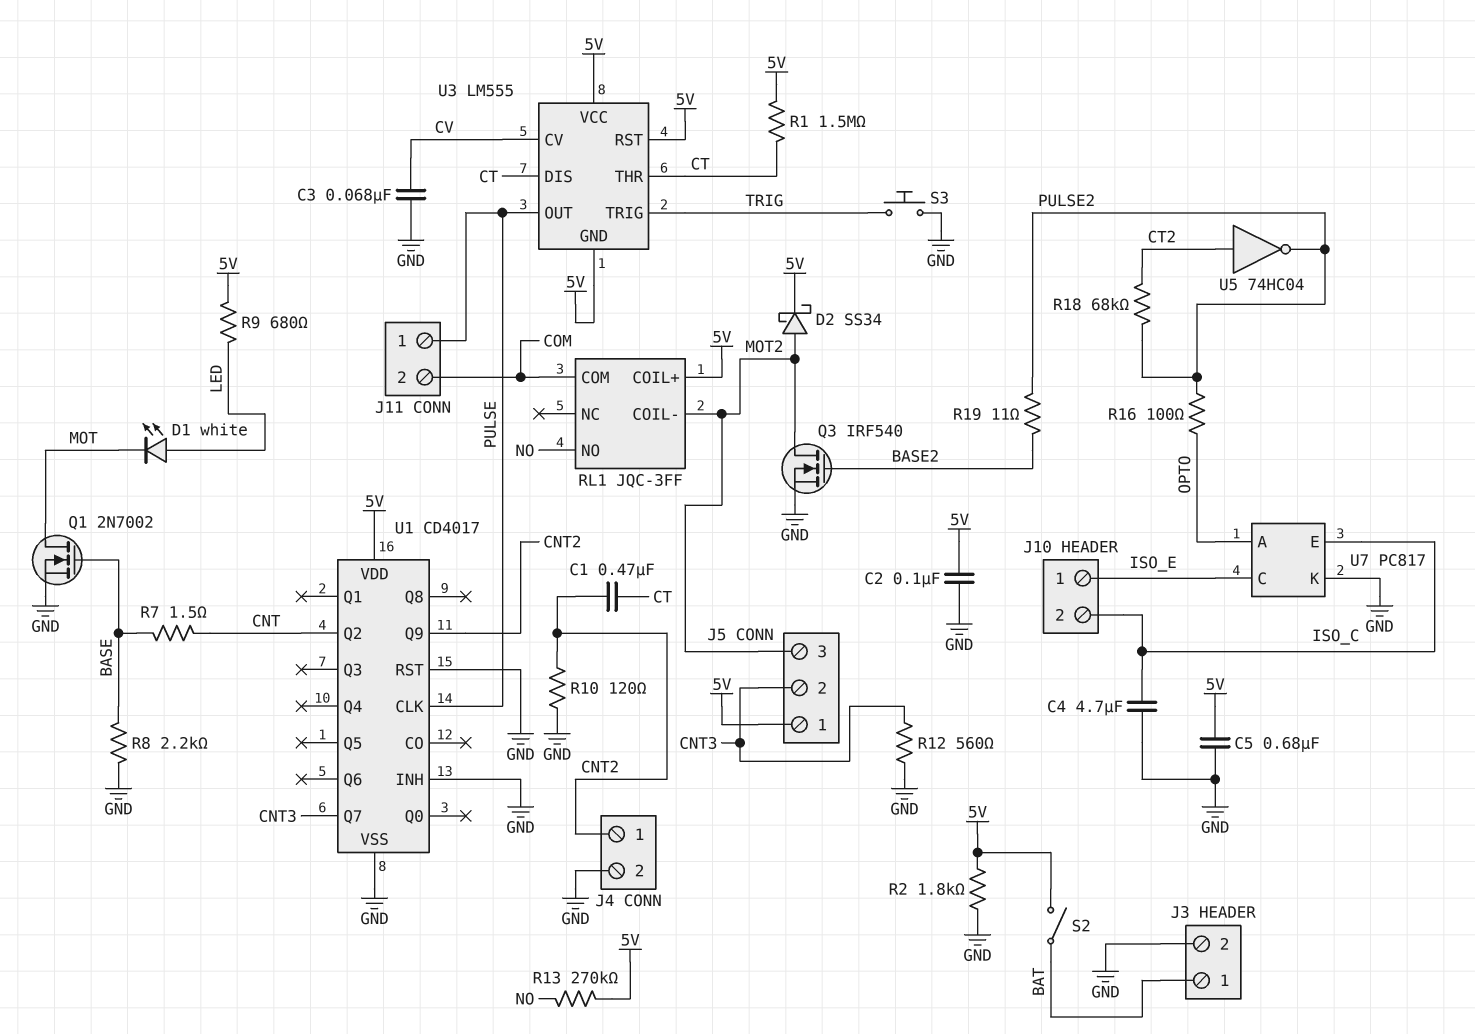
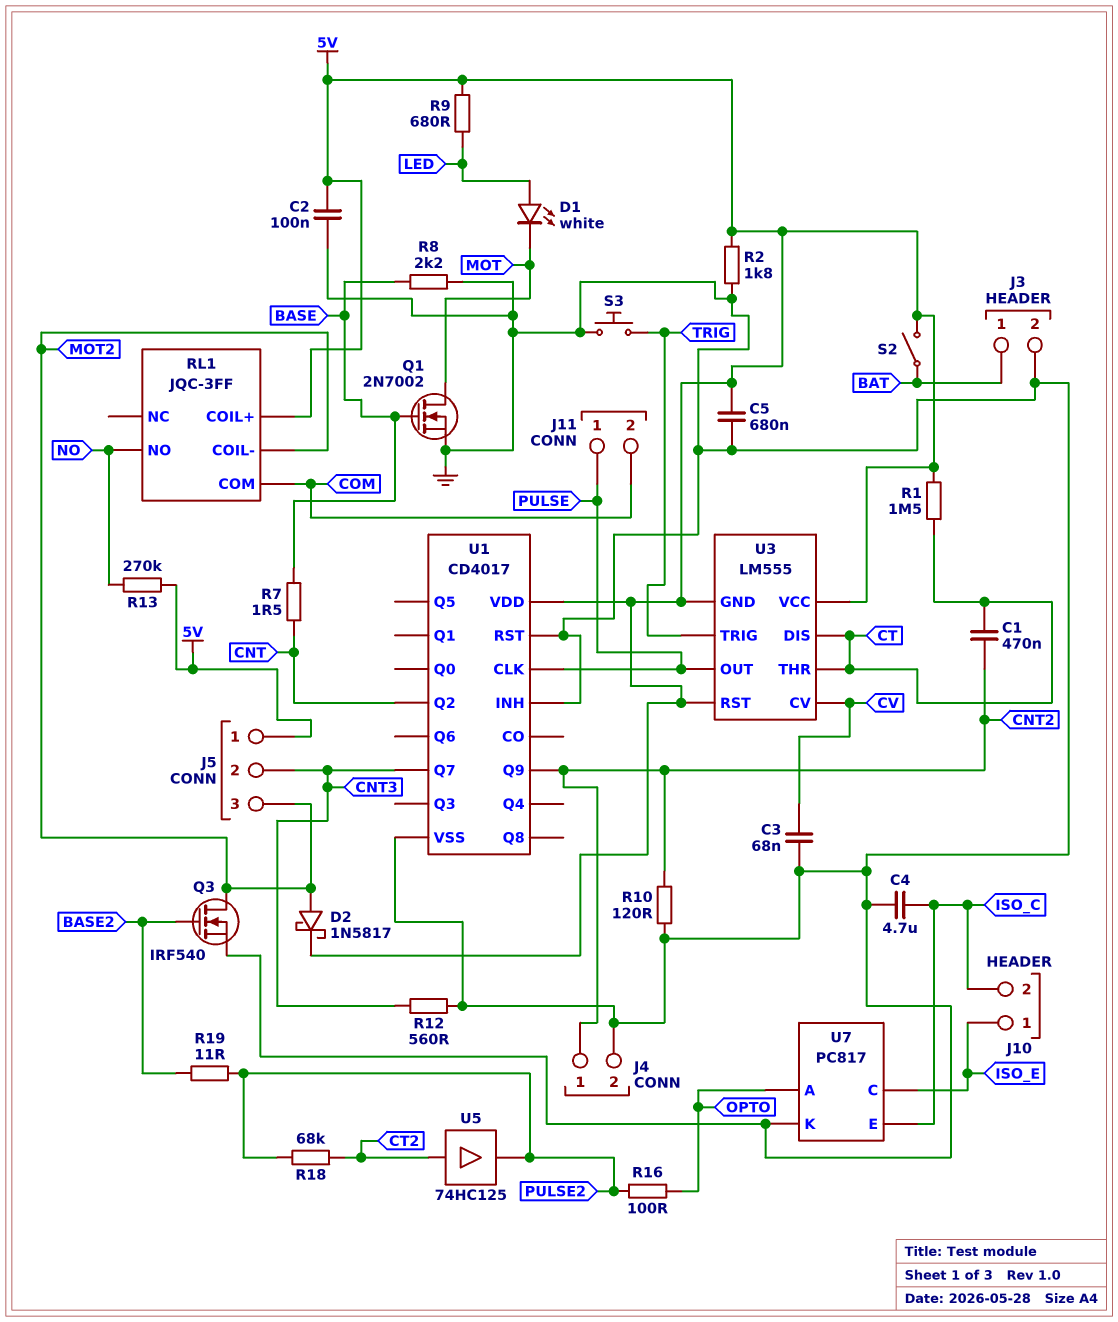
D2: schottky SS34 (A MOT2, K 5V) -> schottky 1N5817 (A MOT2, K 5V)
U5: NOT 74HC04 (in CT2, out PULSE2) -> buffer 74HC125 (in CT2, out PULSE2)

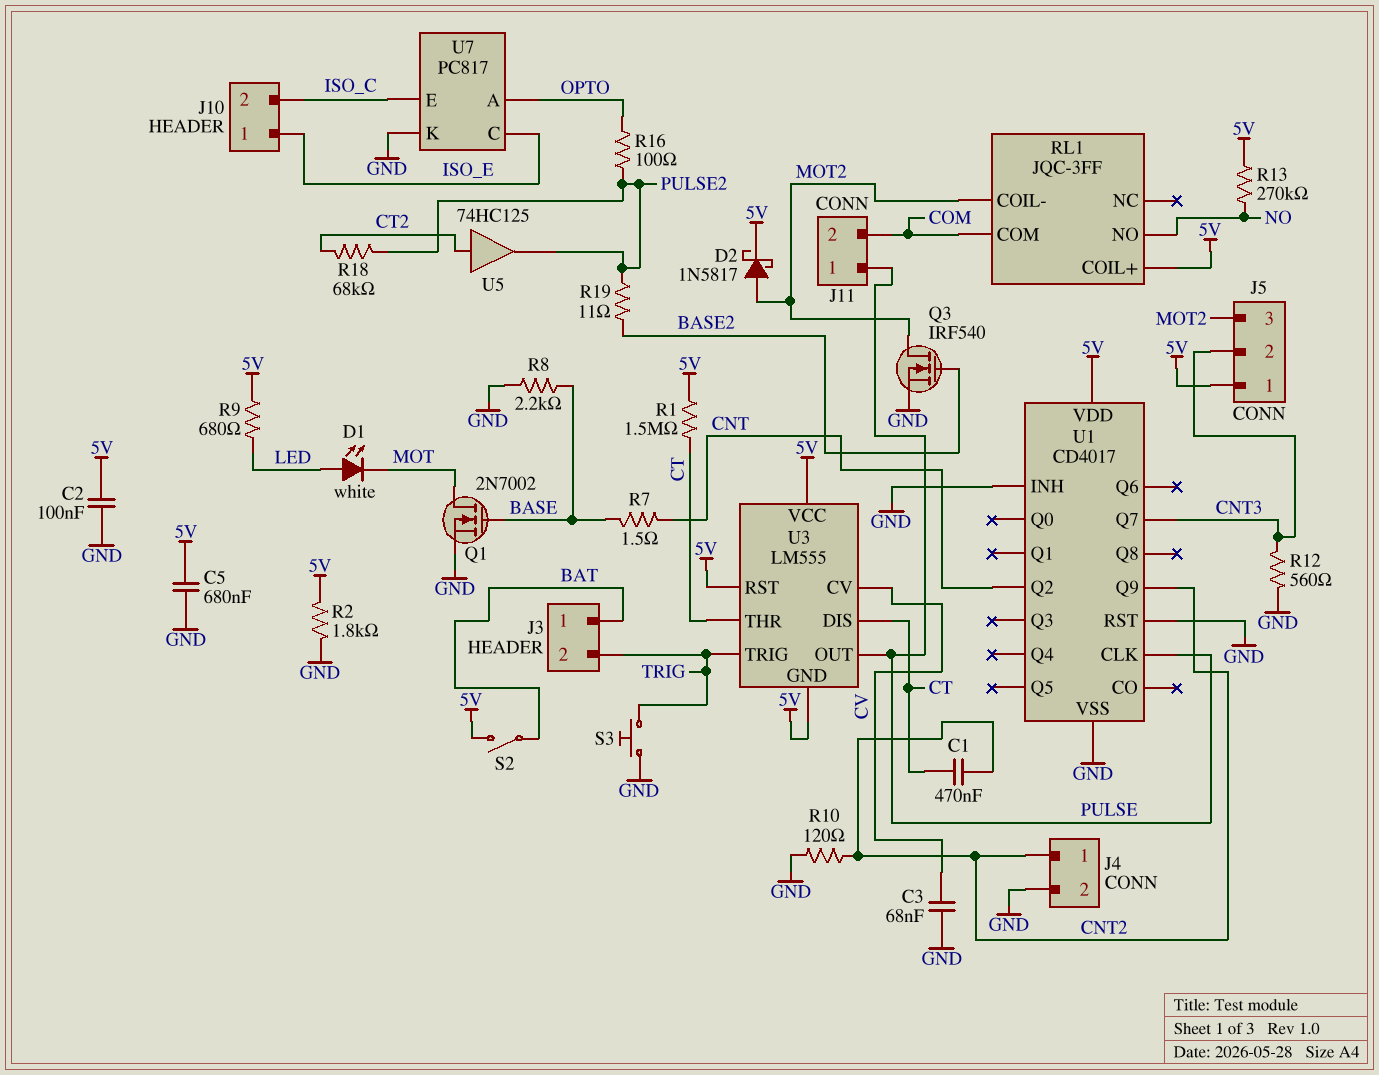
C4: 4.7uF (GND, ISO_C) -> none
J3 pin 2: GND -> TRIG

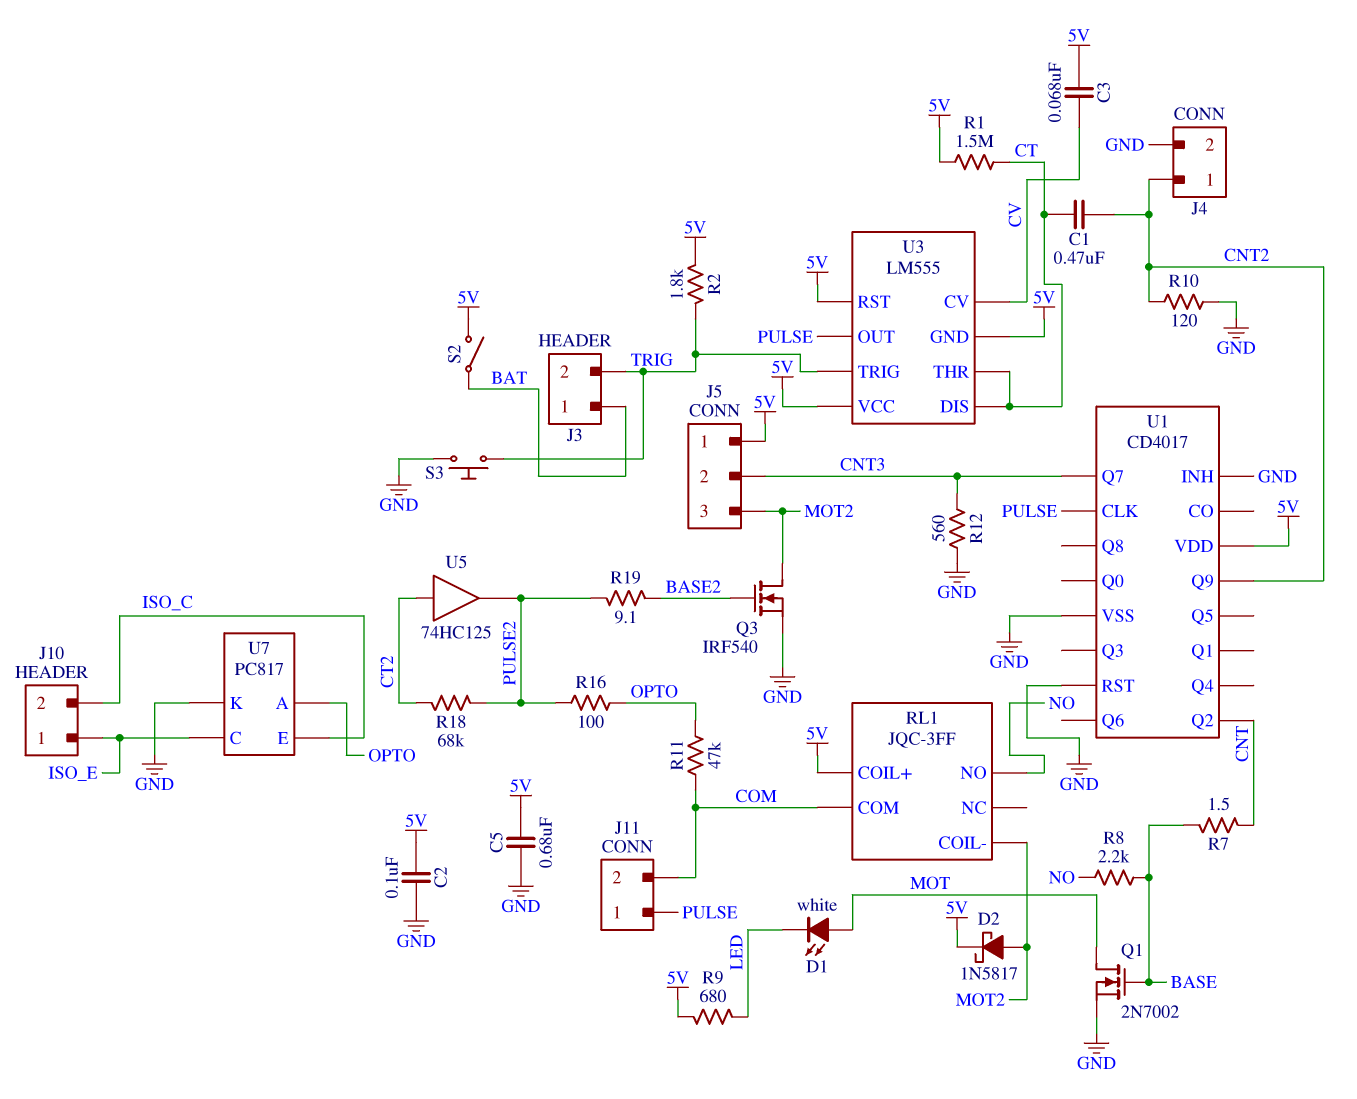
C3: 68nF (CV, GND) -> 68nF (5V, CV)
D1: LED white (A LED, K MOT) -> LED white (A MOT, K LED)
R2: 1.8k (5V, GND) -> 1.8k (5V, TRIG)
R8: 2.2k (BASE, GND) -> 2.2k (BASE, NO)
R11: none -> 47k (COM, OPTO)
R13: 270k (5V, NO) -> none
R19: 11 (BASE2, PULSE2) -> 9.1 (BASE2, PULSE2)

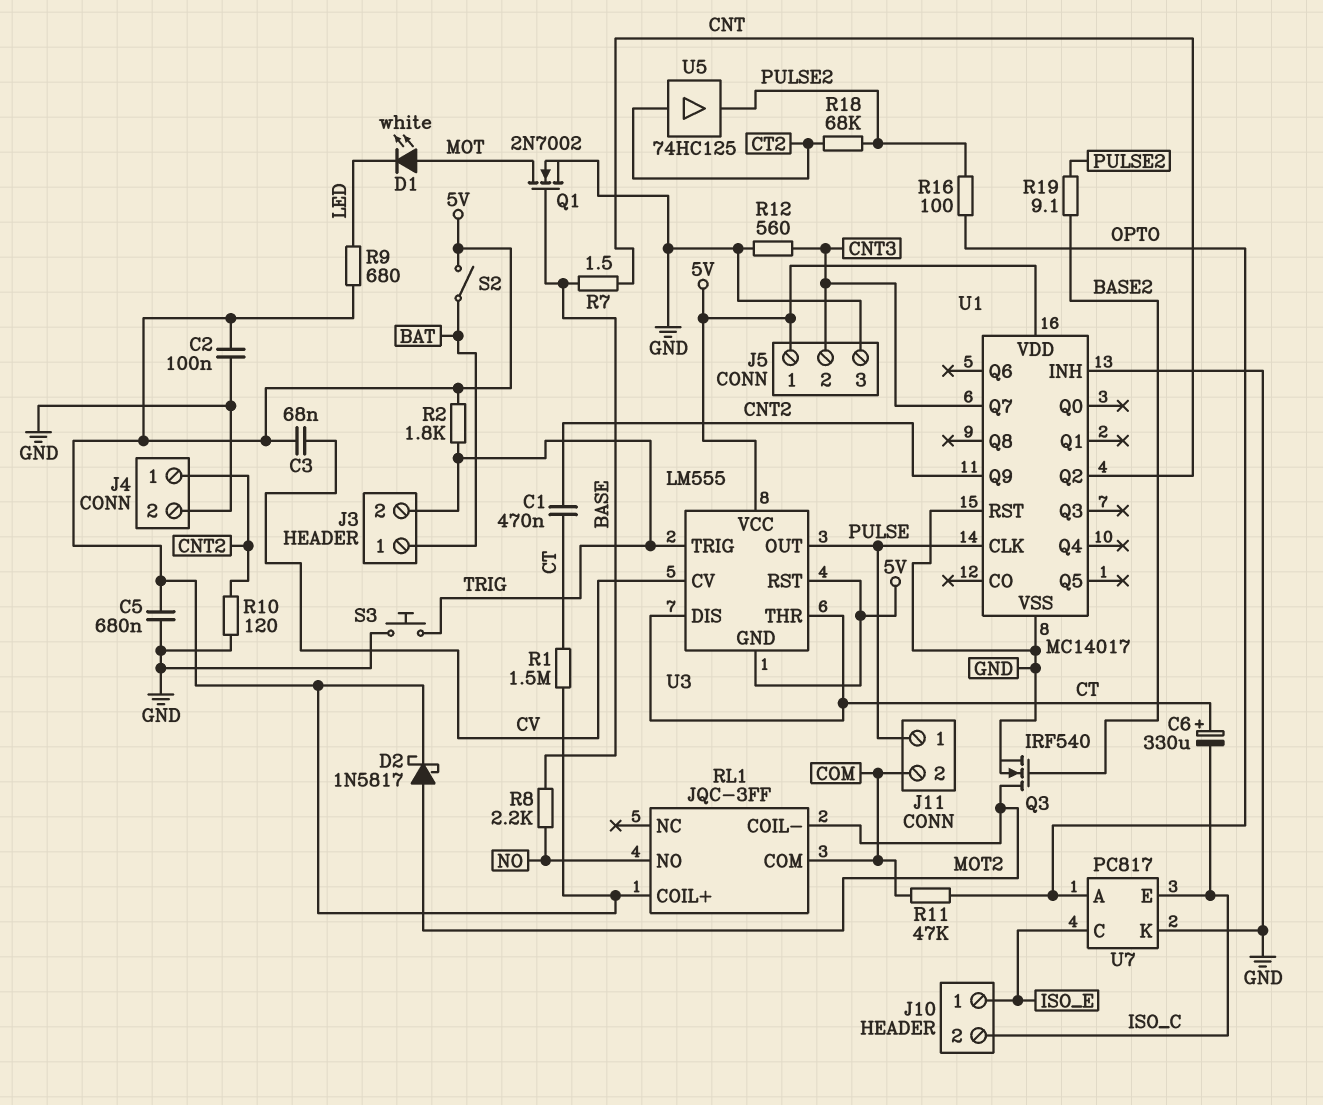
C6: none -> 330uF (plus CT, minus ISO_C)
J5 pin 3: MOT2 -> GND
U1: CD4017 -> MC14017

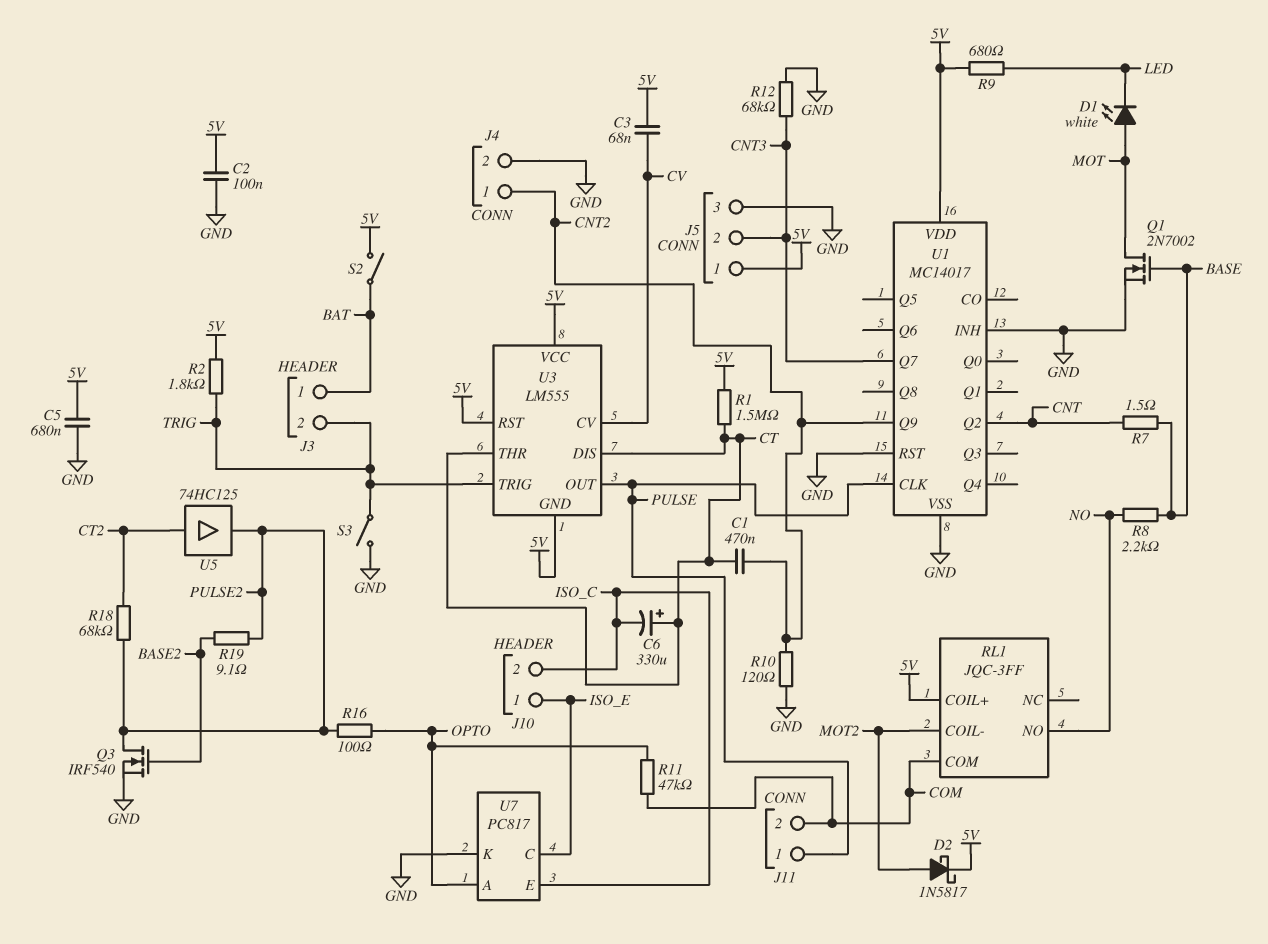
Q3: NMOS IRF540 (G BASE2, D MOT2, S GND) -> NMOS IRF540 (G BASE2, D PULSE2, S GND)
R12: 560 (CNT3, GND) -> 68k (CNT3, GND)
S3: button (GND, TRIG) -> switch (GND, TRIG)

